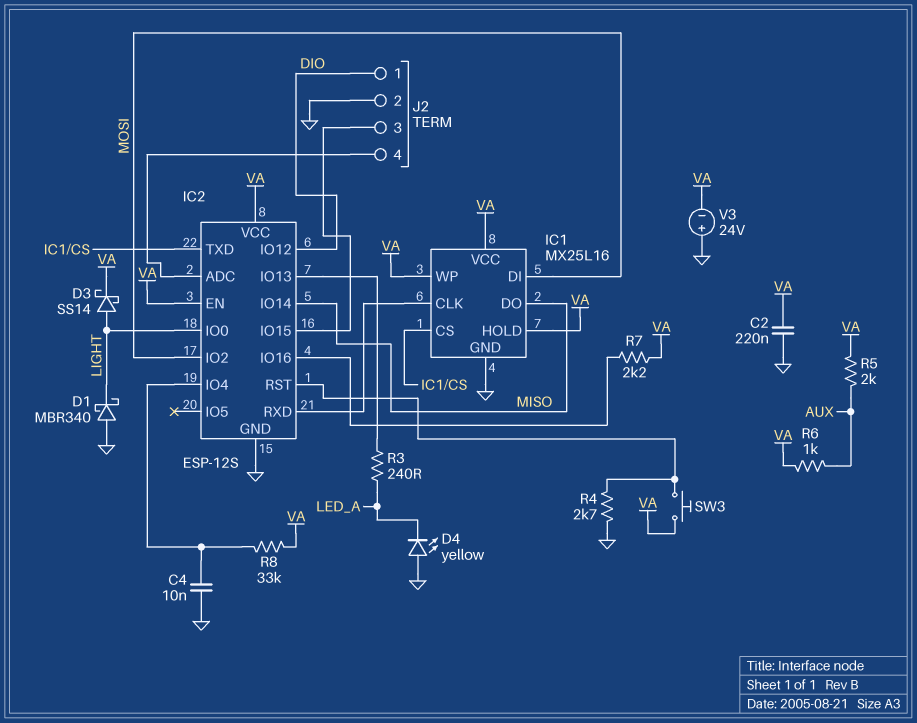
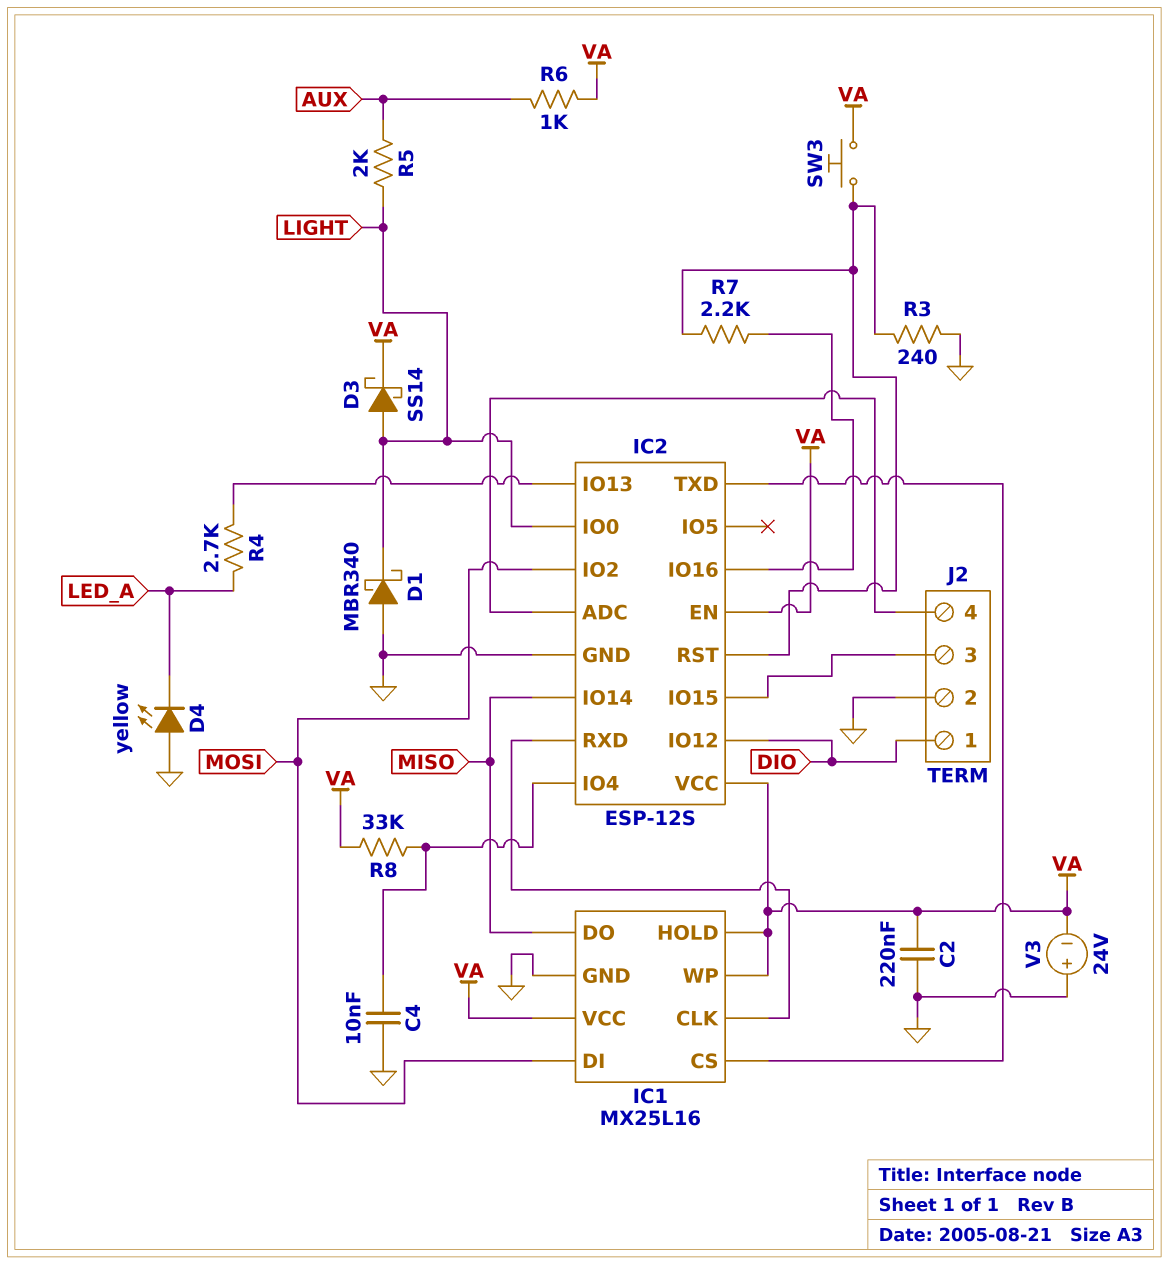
R3: 240 (IC2/IO13, LED_A) -> 240 (GND, IC2/RST)
R4: 2.7k (GND, IC2/RST) -> 2.7k (IC2/IO13, LED_A)
R5: 2k (AUX, VA) -> 2k (AUX, LIGHT)
R7: 2.2k (IC2/IO16, VA) -> 2.2k (IC2/IO16, IC2/RST)

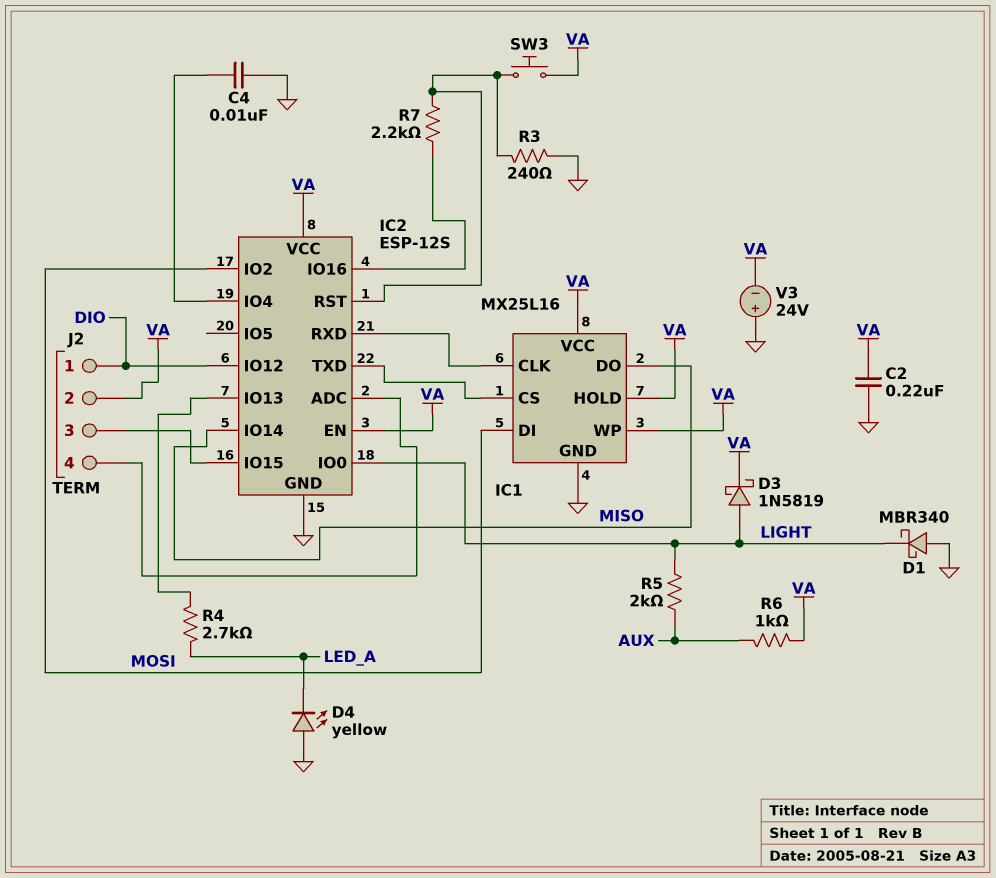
D3: schottky SS14 (A LIGHT, K VA) -> schottky 1N5819 (A LIGHT, K VA)
J2 pin 2: GND -> VA
R8: 33k (IC2/IO4, VA) -> none

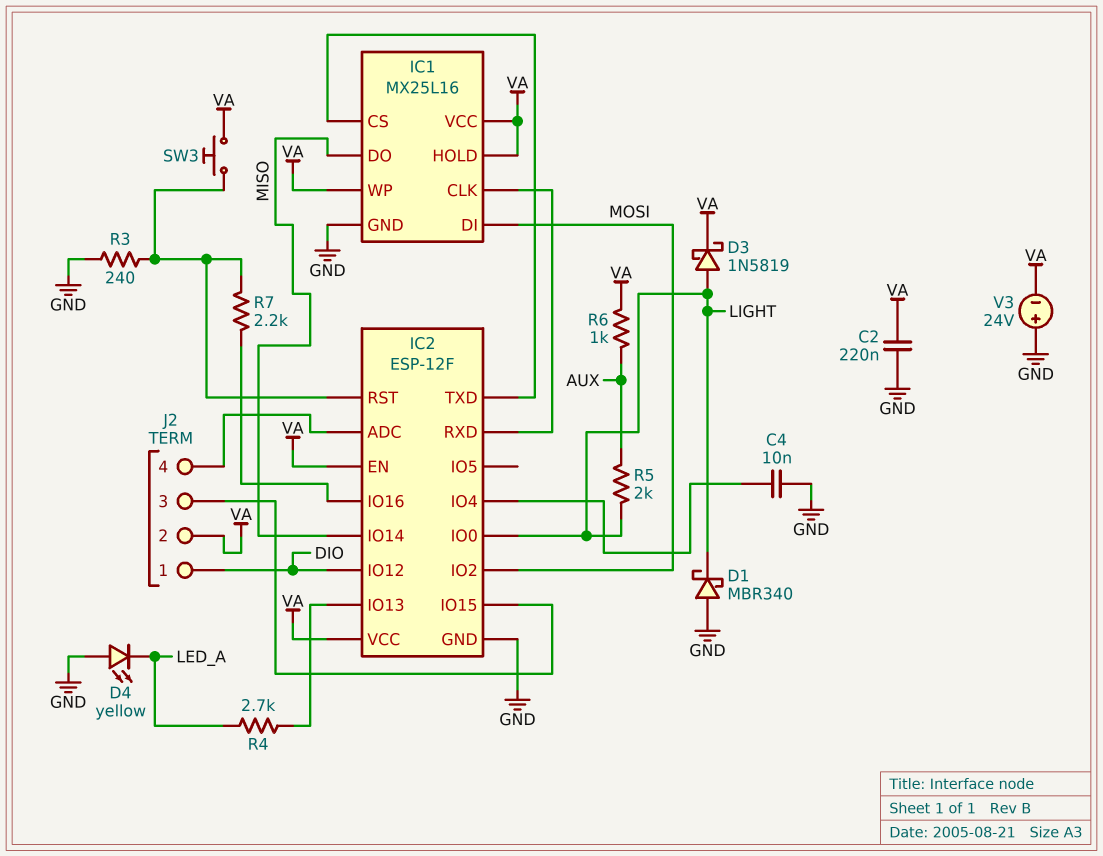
IC2: ESP-12S -> ESP-12F

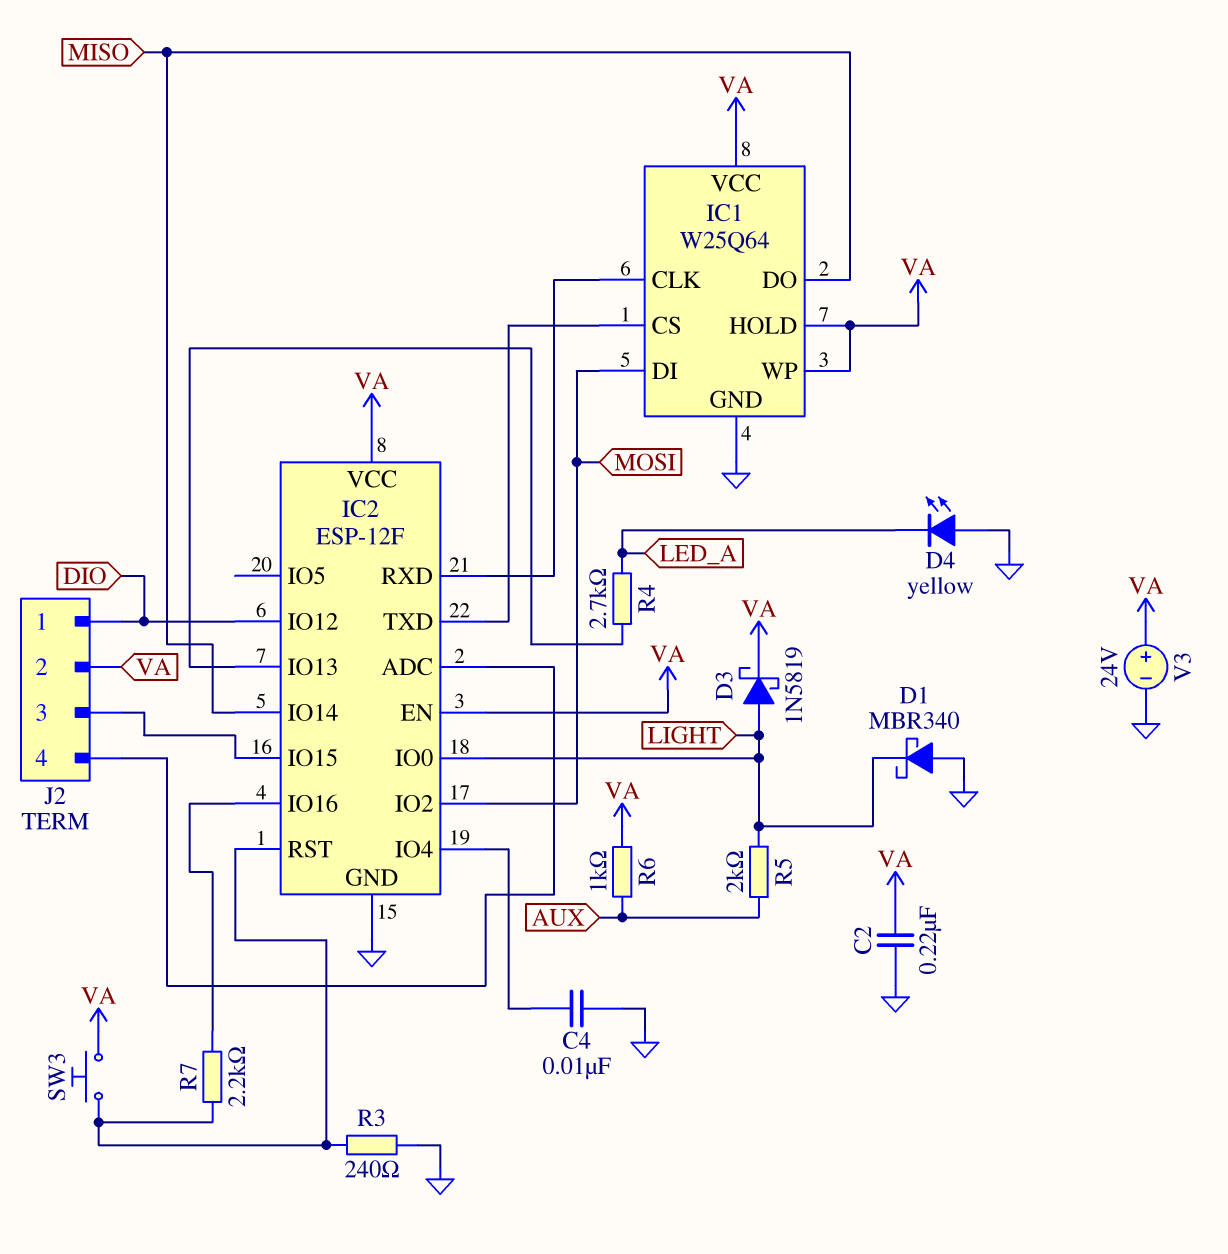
IC1: MX25L16 -> W25Q64
V3: 24V (plus GND, minus VA) -> 24V (plus VA, minus GND)

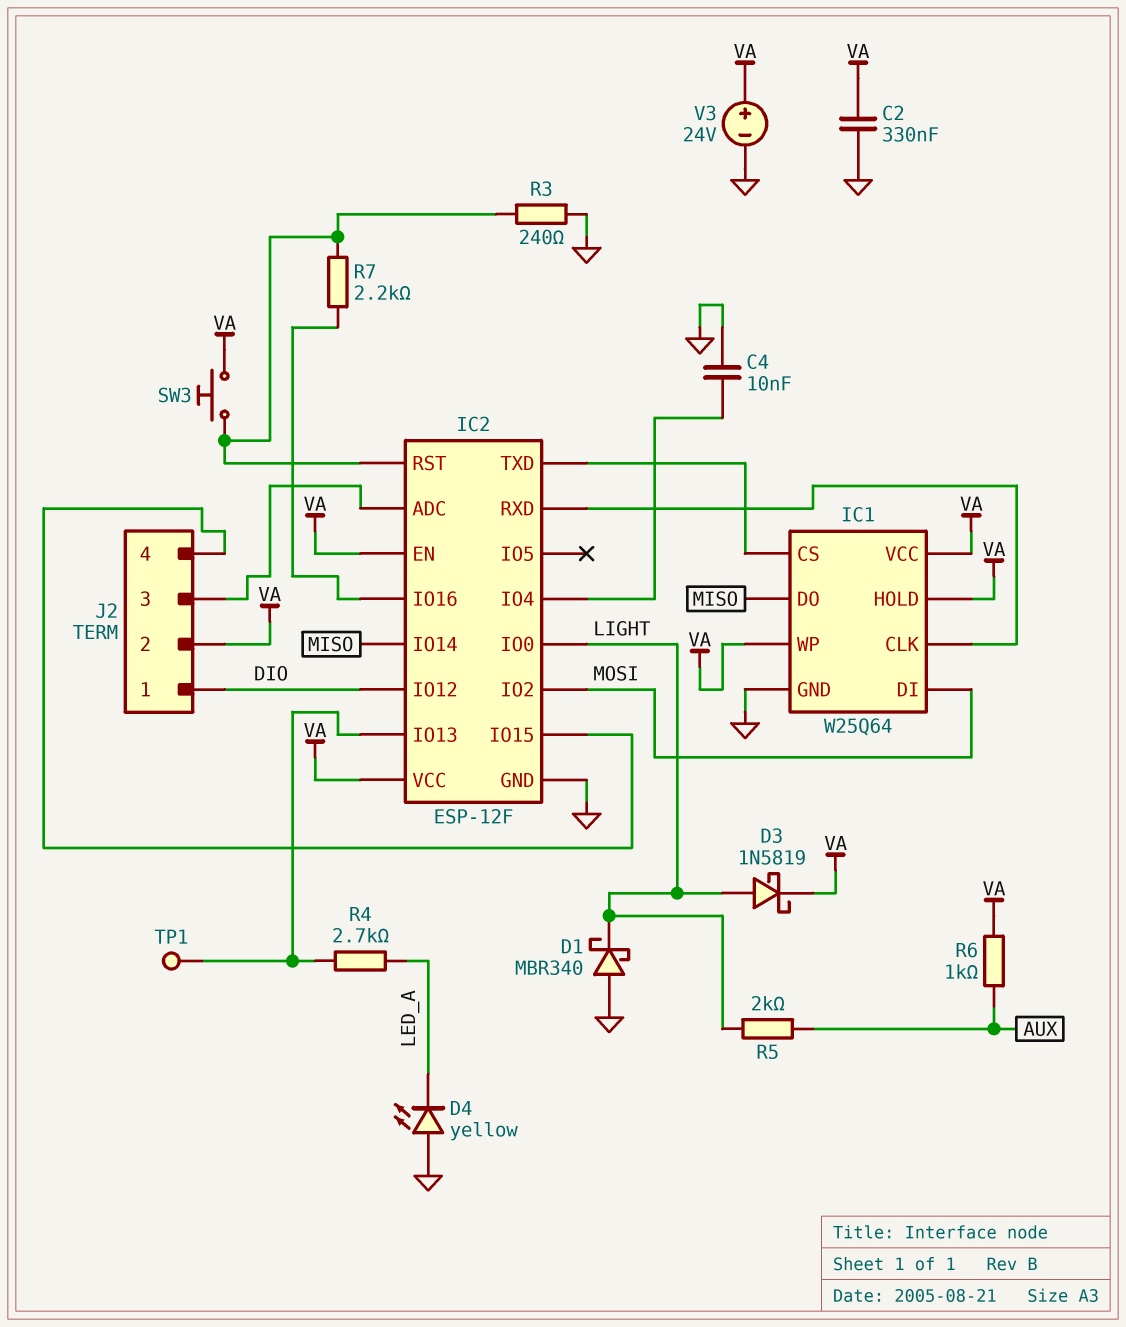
C2: 220nF (GND, VA) -> 330nF (GND, VA)
J2 pin 3: IC2/IO15 -> IC2/ADC
J2 pin 4: IC2/ADC -> IC2/IO15
TP1: none -> test point (IC2/IO13)

